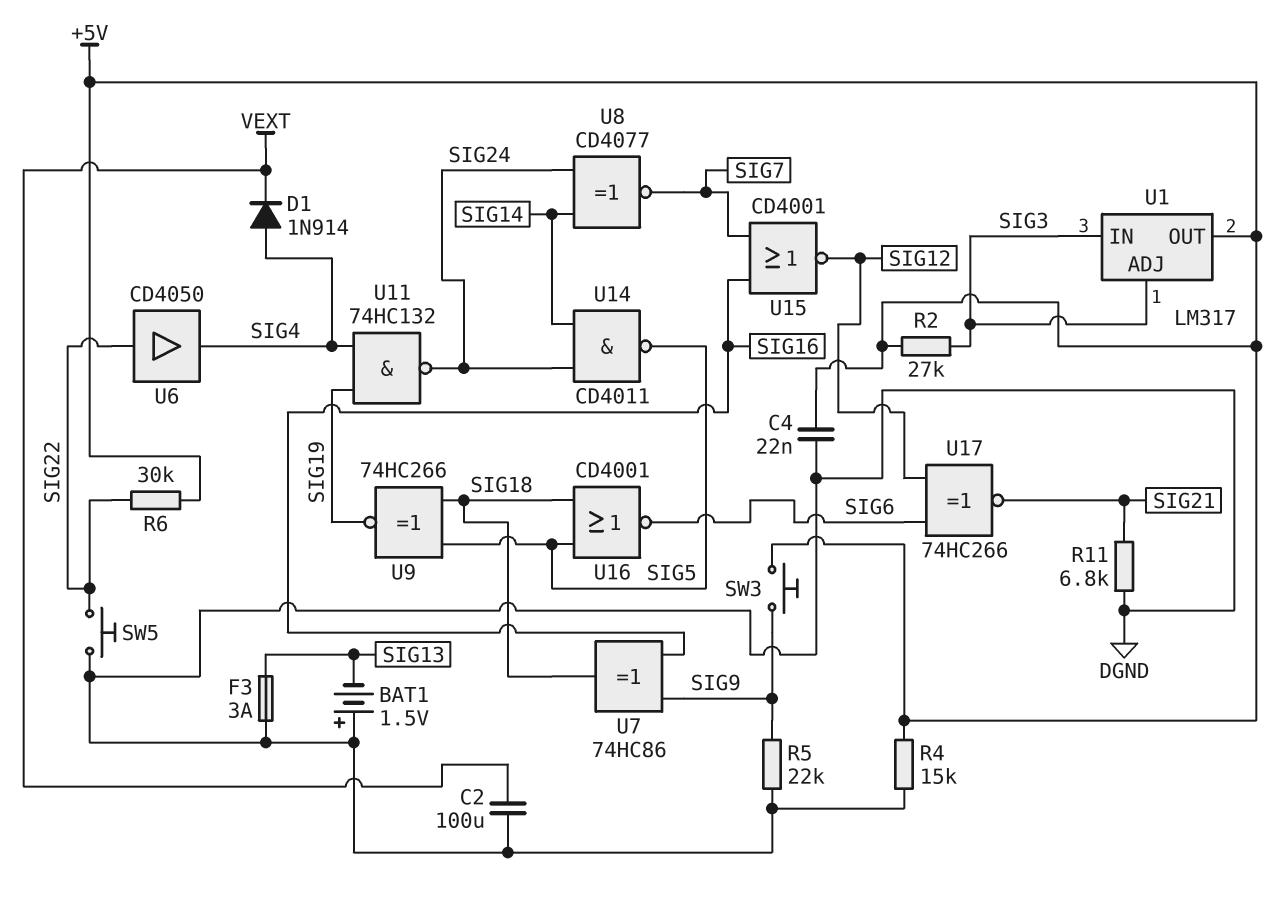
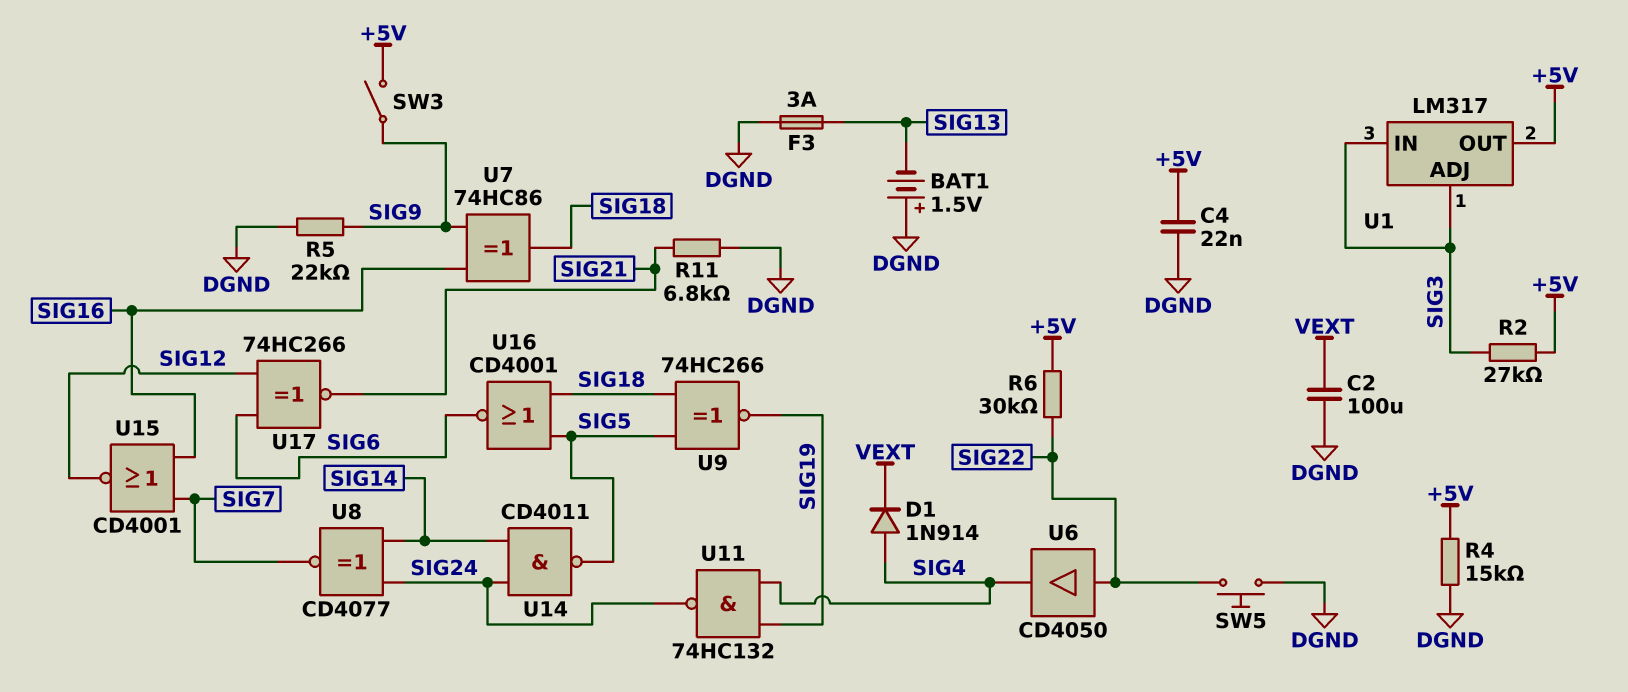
SW3: button (+5V, SIG9) -> switch (+5V, SIG9)

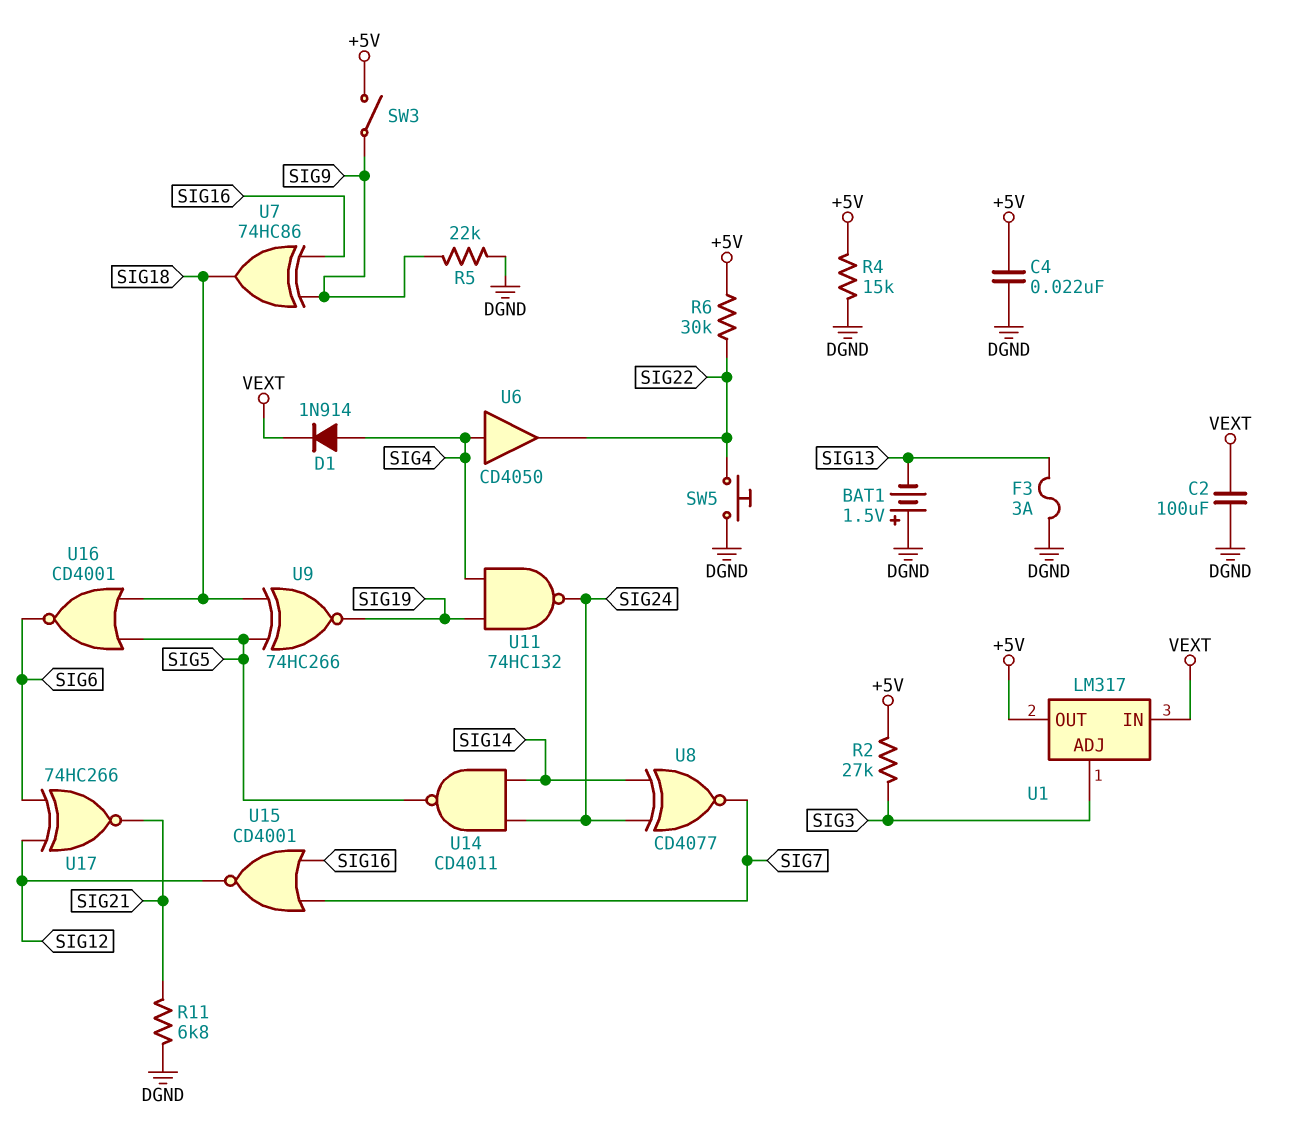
U1 pin IN: SIG3 -> VEXT
U6: buffer CD4050 (in SIG22, out SIG4) -> buffer CD4050 (in SIG4, out SIG22)

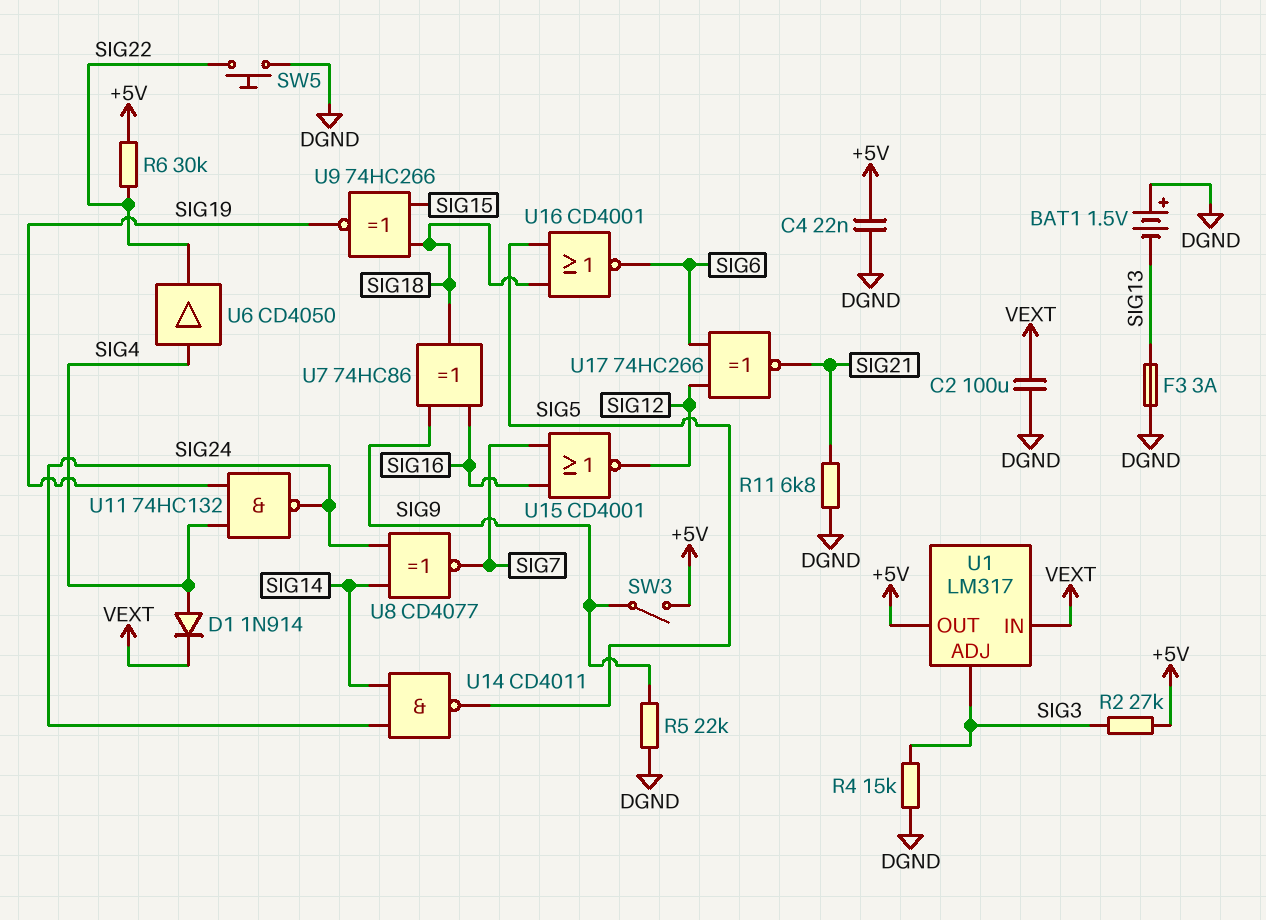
R4: 15k (+5V, DGND) -> 15k (DGND, SIG3)
U9: XNOR 74HC266 (in SIG5, in SIG18, out SIG19) -> XNOR 74HC266 (in SIG15, in SIG18, out SIG19)

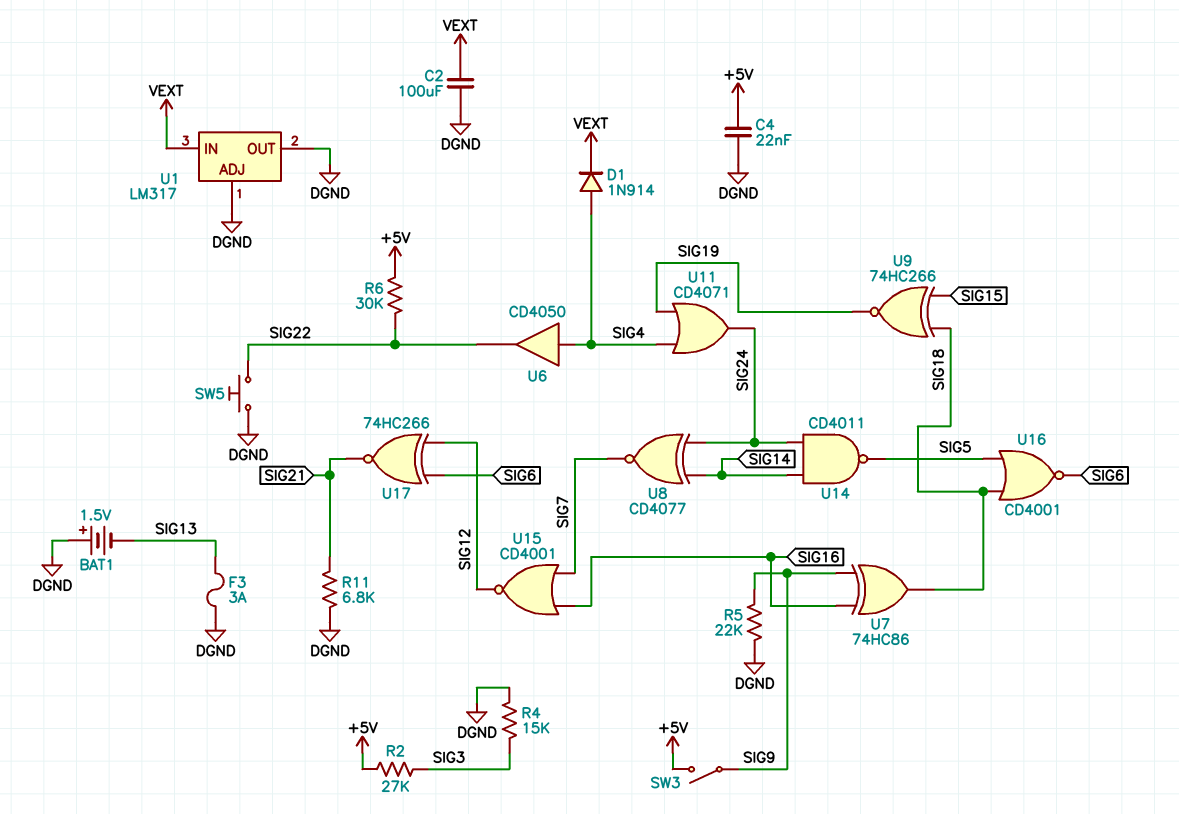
U1 pin ADJ: SIG3 -> DGND
U1 pin OUT: +5V -> DGND
U11: NAND 74HC132 (in SIG4, in SIG19, out SIG24) -> OR CD4071 (in SIG4, in SIG19, out SIG24)

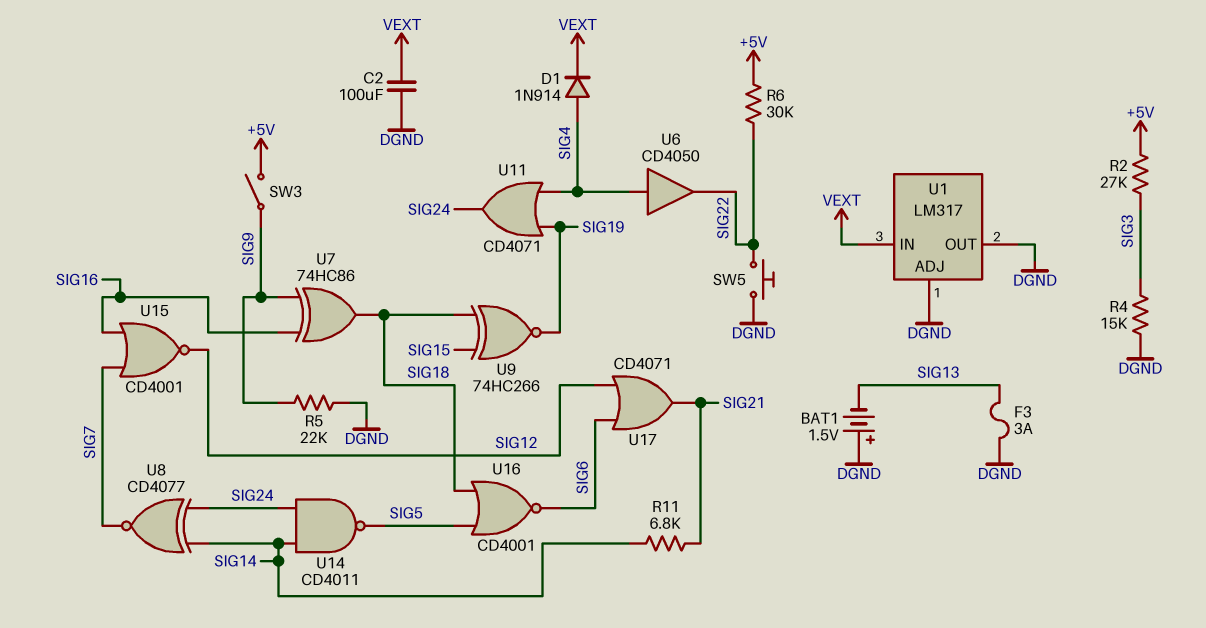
C4: 22nF (+5V, DGND) -> none
R11: 6.8k (DGND, SIG21) -> 6.8k (SIG14, SIG21)
U17: XNOR 74HC266 (in SIG6, in SIG12, out SIG21) -> OR CD4071 (in SIG6, in SIG12, out SIG21)

